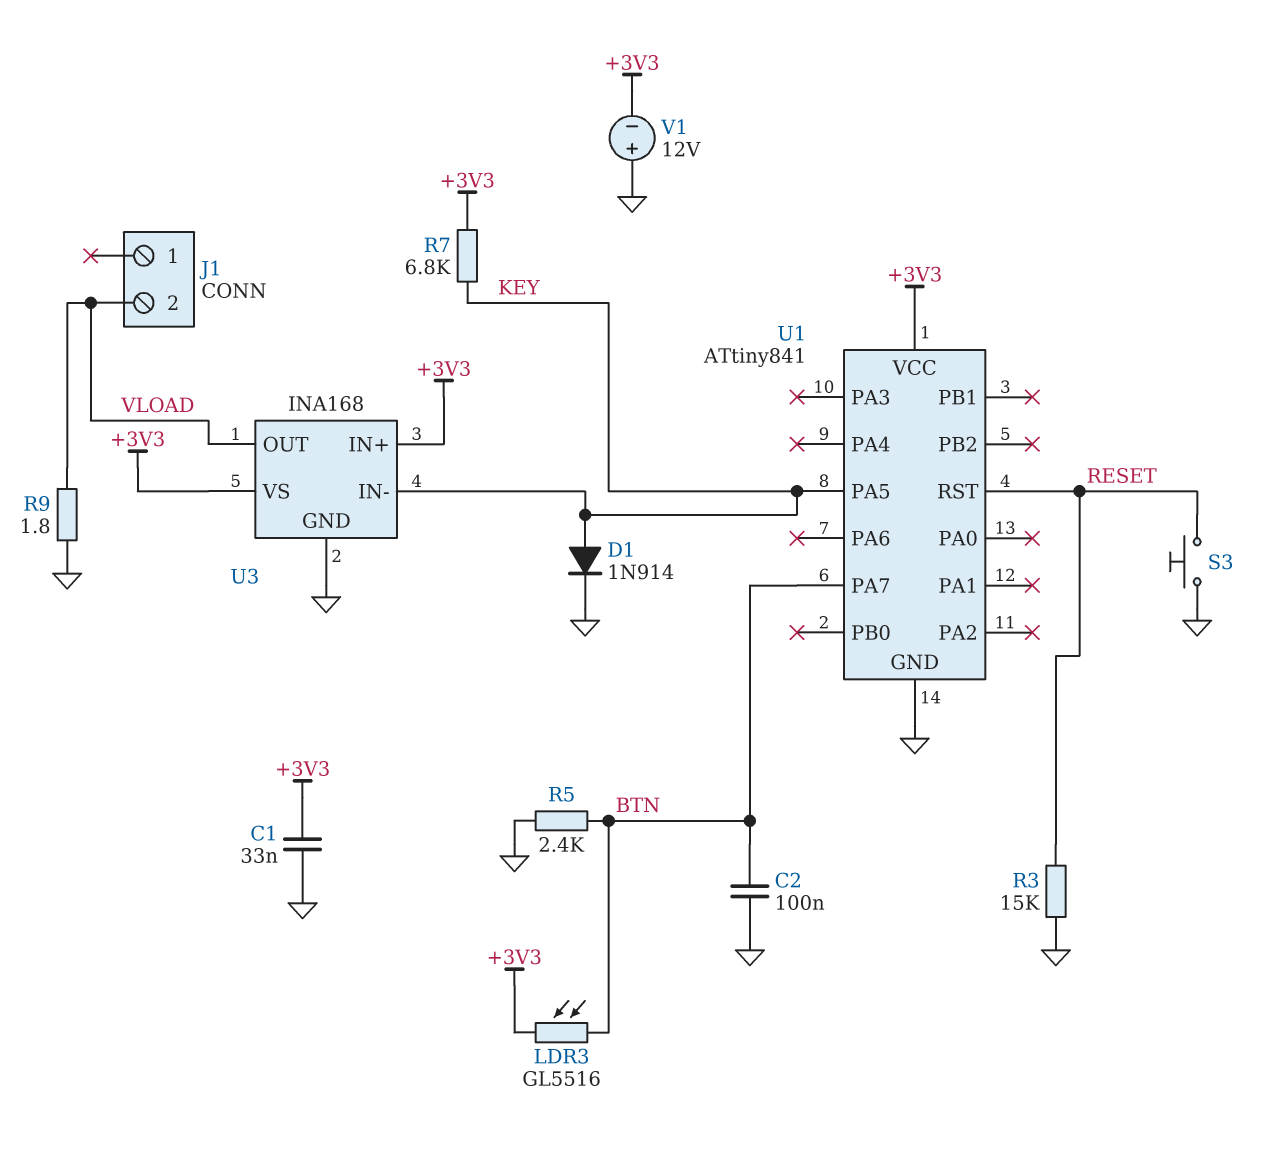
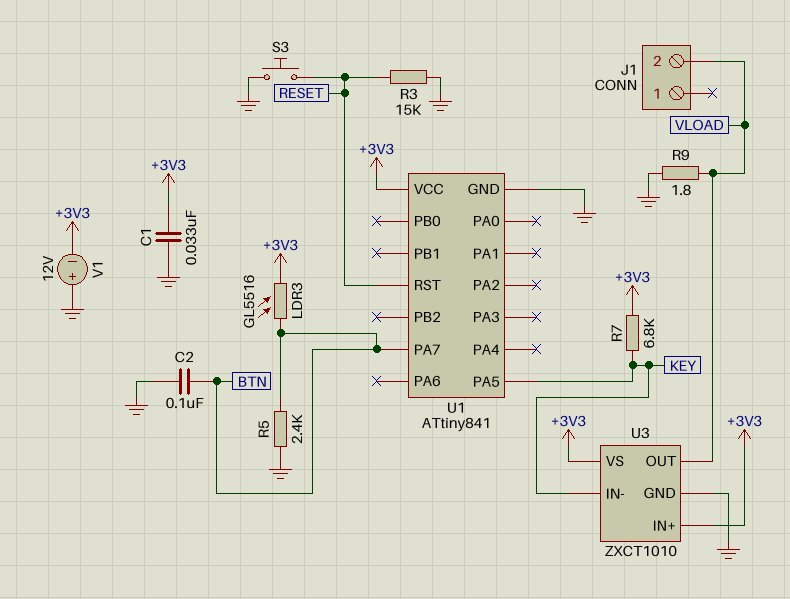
D1: diode 1N914 (A KEY, K GND) -> none
U3: INA168 -> ZXCT1010

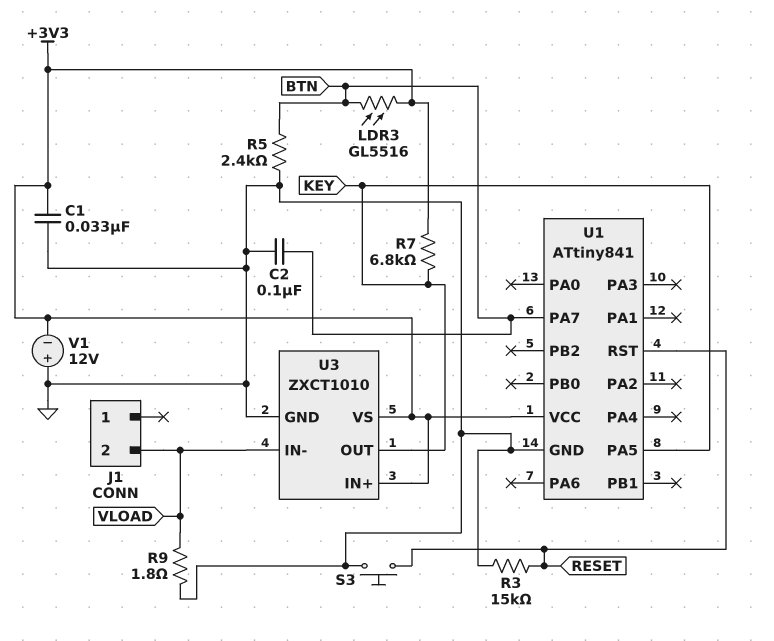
U3 pin IN-: KEY -> VLOAD
U3 pin OUT: VLOAD -> KEY

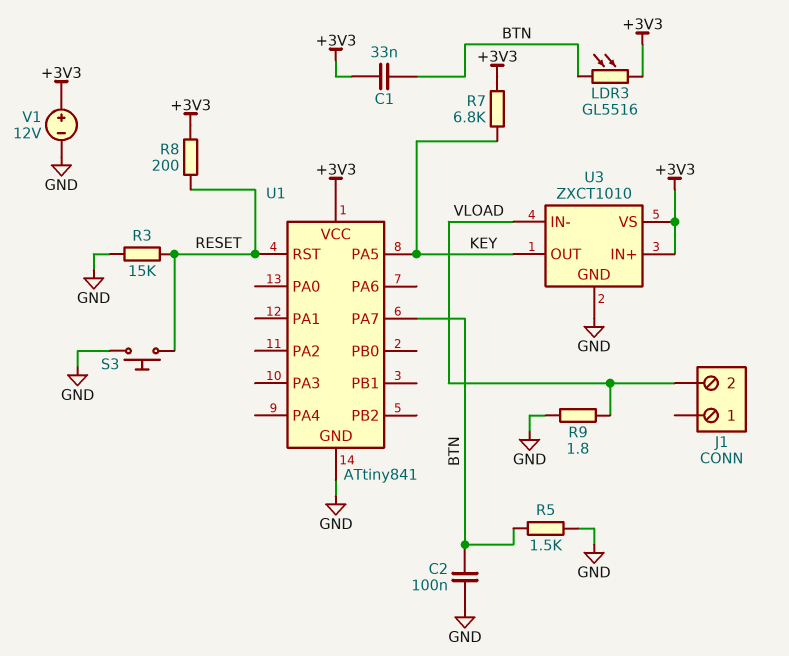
C1: 33nF (+3V3, GND) -> 33nF (+3V3, BTN)
R5: 2.4k (BTN, GND) -> 1.5k (BTN, GND)
R8: none -> 200 (+3V3, RESET)
V1: 12V (plus GND, minus +3V3) -> 12V (plus +3V3, minus GND)

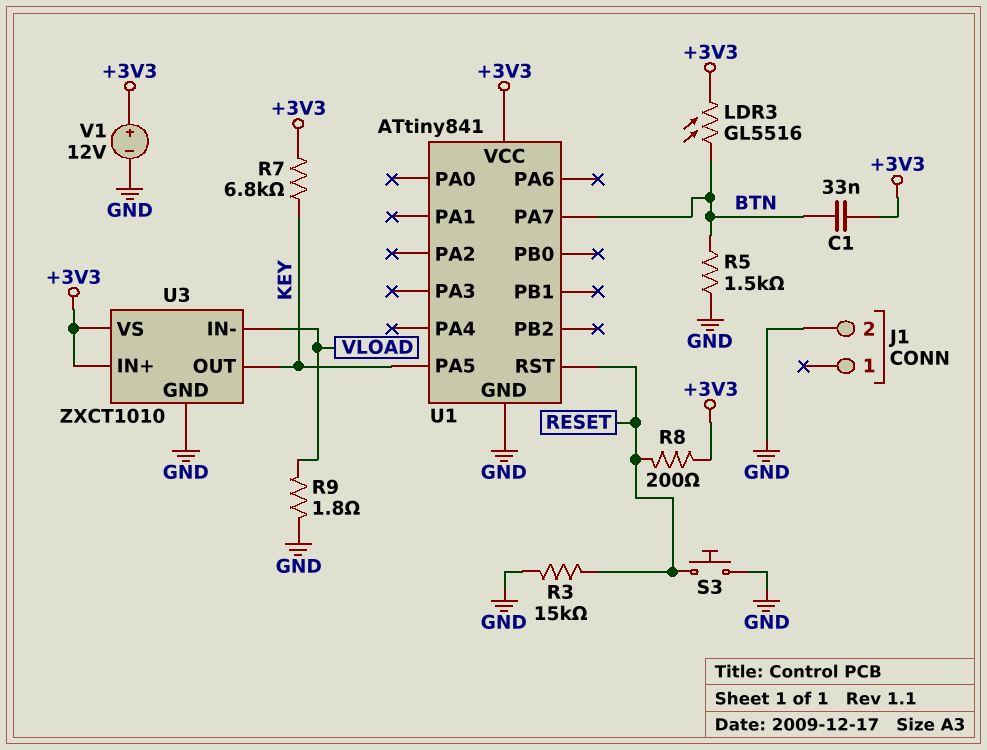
C2: 100nF (BTN, GND) -> none
J1 pin 2: VLOAD -> GND

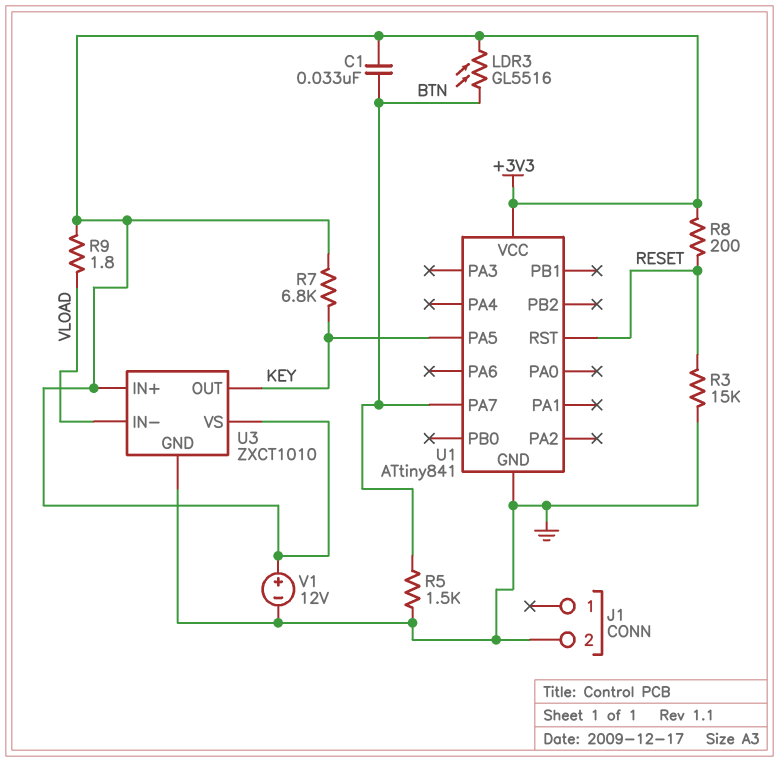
R9: 1.8 (GND, VLOAD) -> 1.8 (+3V3, VLOAD)
S3: button (GND, RESET) -> none

